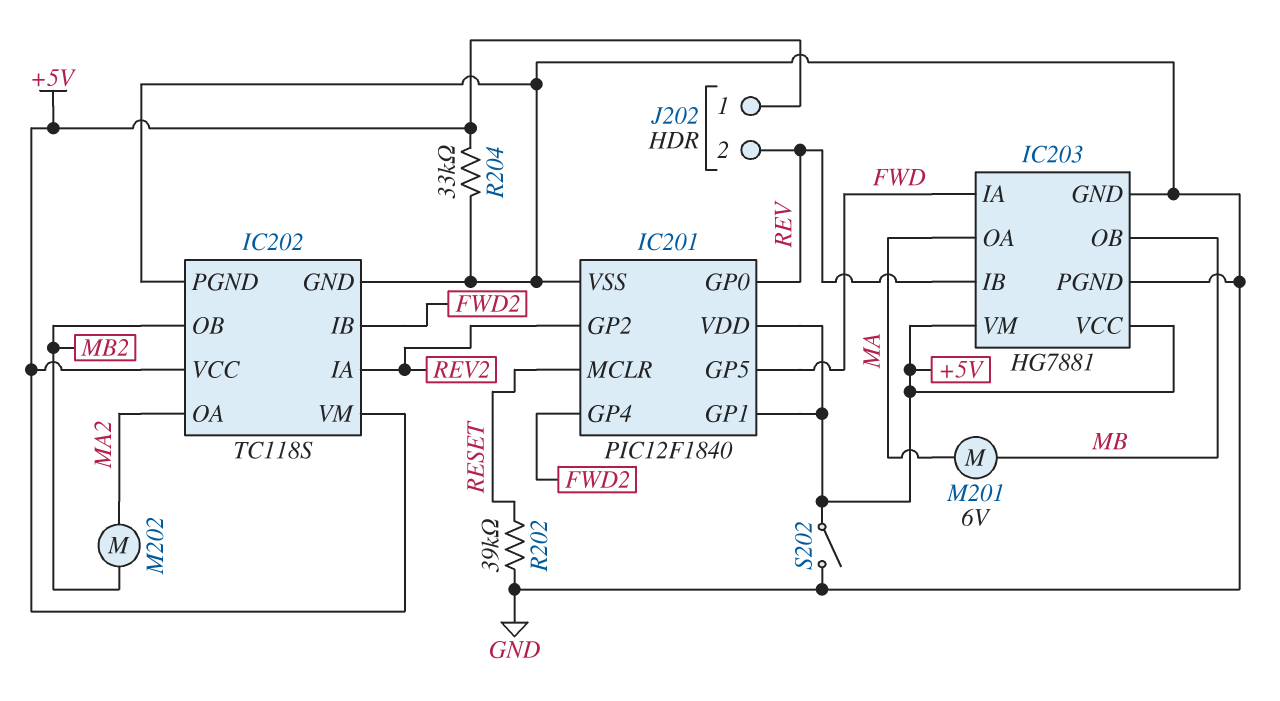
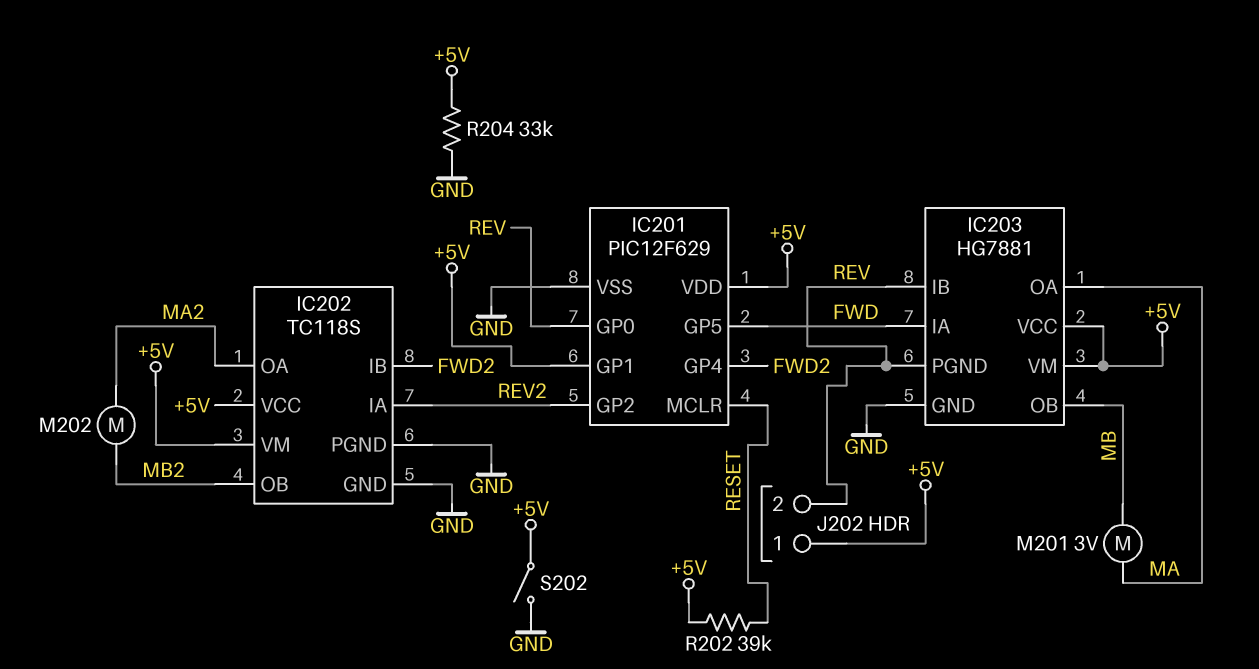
IC201: PIC12F1840 -> PIC12F629
IC203 pin PGND: GND -> REV
M201: motor 6V (MA, MB) -> motor 3V (MA, MB)
R202: 39k (GND, RESET) -> 39k (+5V, RESET)

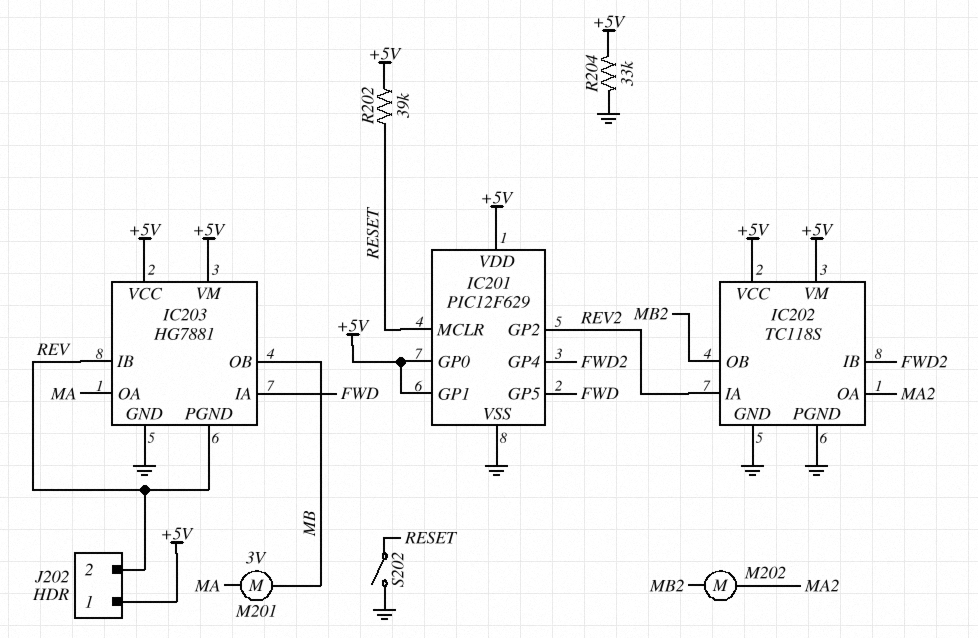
IC201 pin GP0: REV -> +5V
S202: switch (+5V, GND) -> switch (GND, RESET)

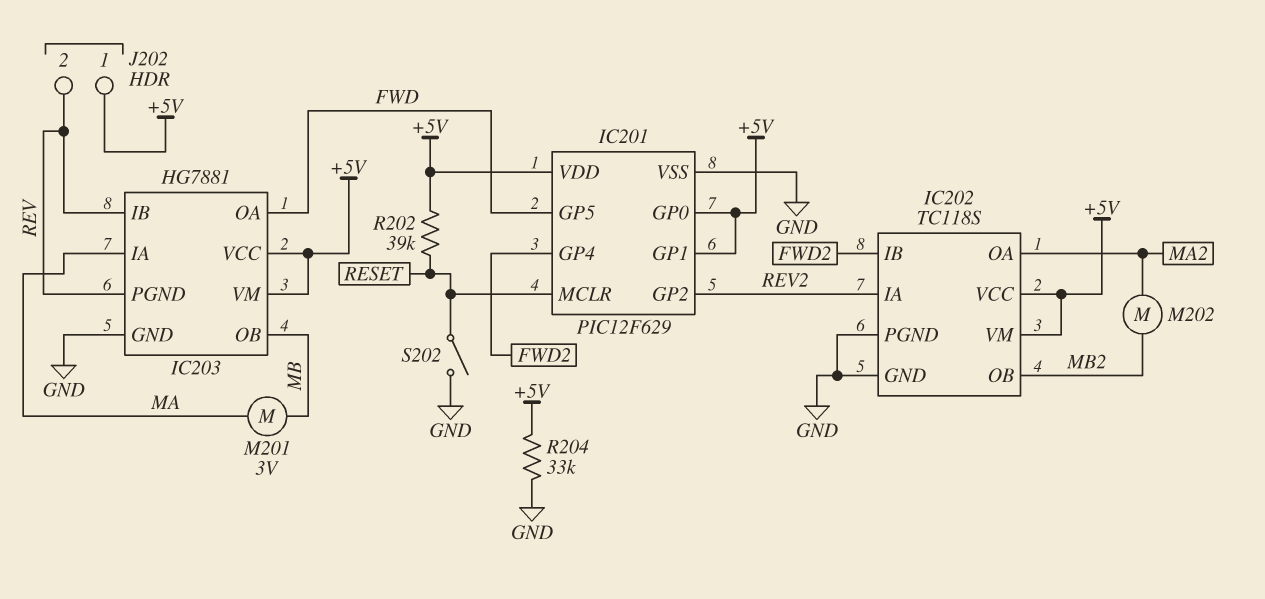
IC203 pin IA: FWD -> MA
IC203 pin OA: MA -> FWD

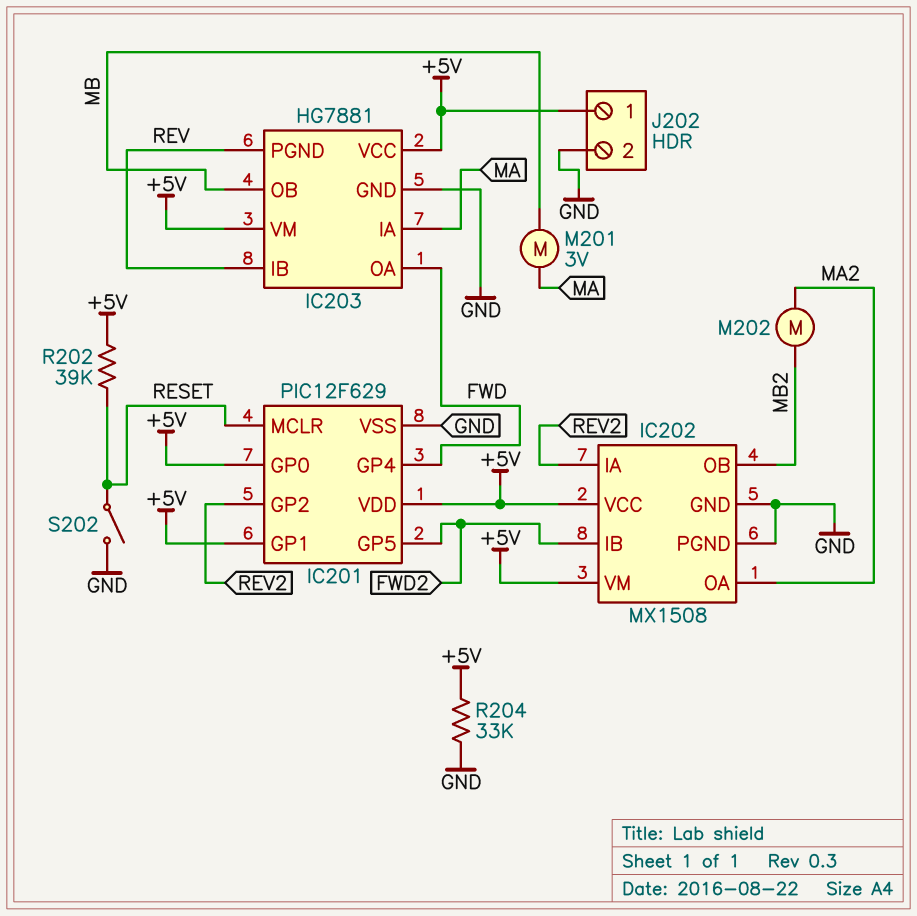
IC201 pin GP4: FWD2 -> FWD
IC201 pin GP5: FWD -> FWD2
IC202: TC118S -> MX1508
J202 pin 2: REV -> GND

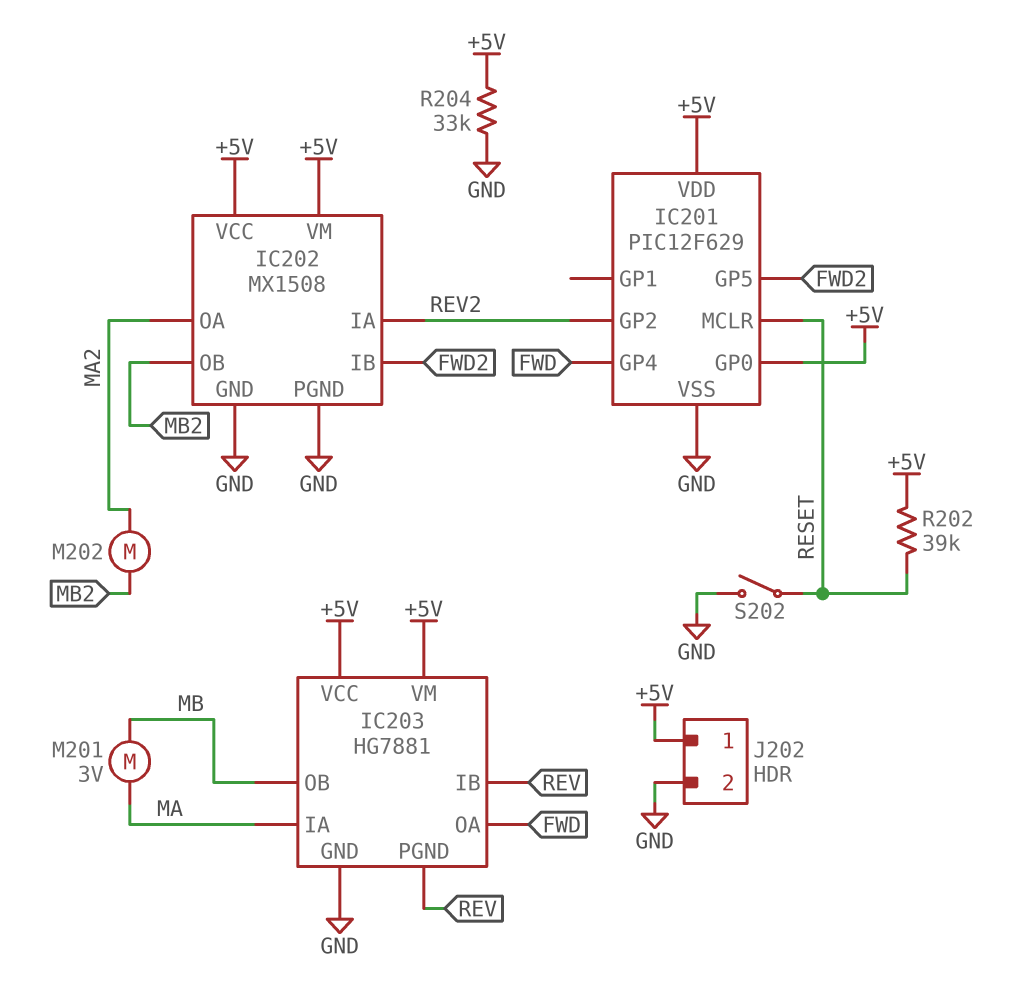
IC201 pin GP1: +5V -> none

